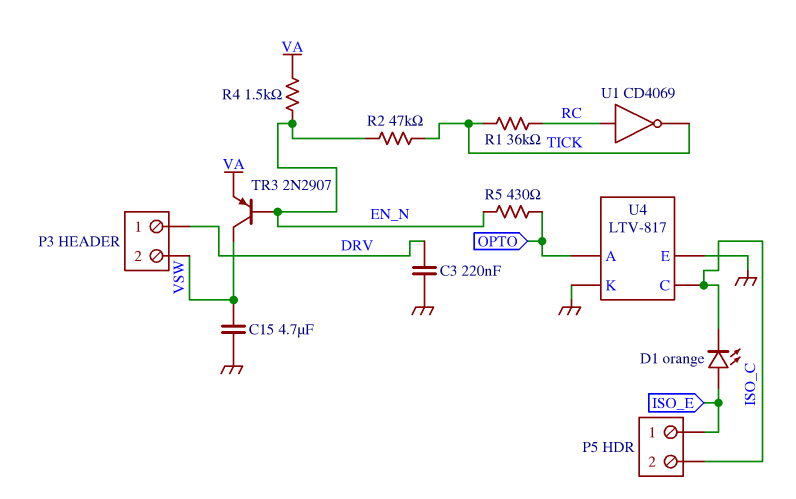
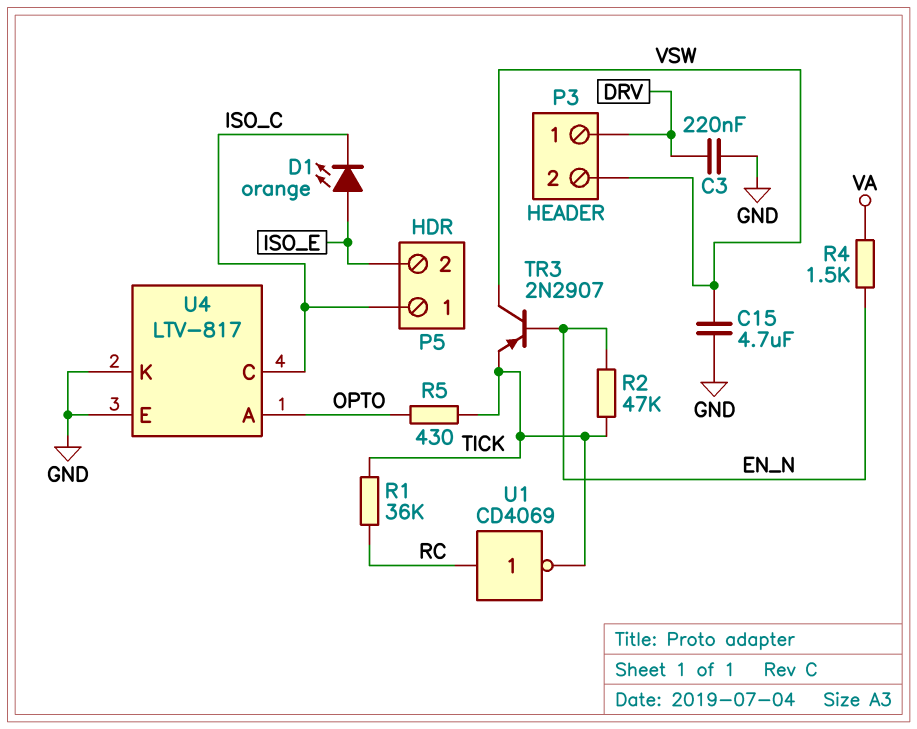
P5 pin 1: ISO_E -> ISO_C
P5 pin 2: ISO_C -> ISO_E
R5: 430 (EN_N, OPTO) -> 430 (OPTO, TICK)
TR3: PNP 2N2907 (B EN_N, C VSW, E VA) -> PNP 2N2907 (B EN_N, C VSW, E TICK)

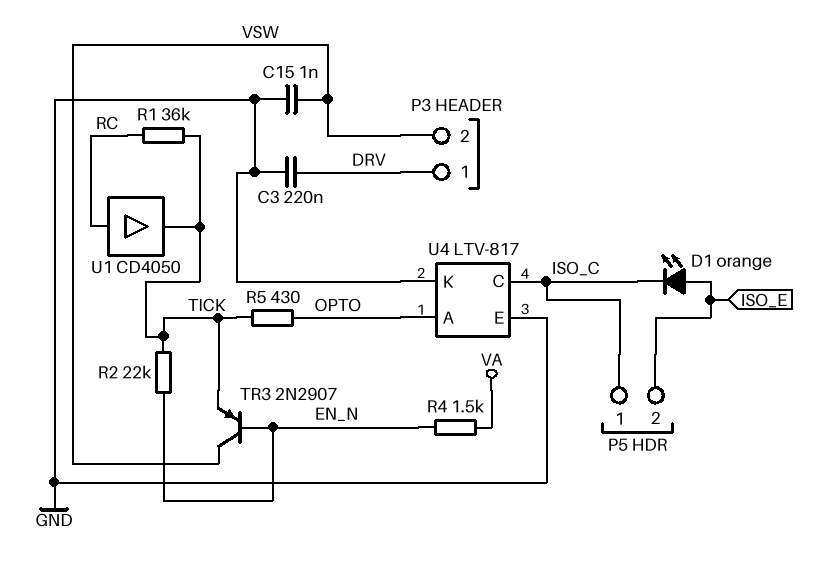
C15: 4.7uF (GND, VSW) -> 1nF (GND, VSW)
R2: 47k (EN_N, TICK) -> 22k (EN_N, TICK)
U1: NOT CD4069 (in RC, out TICK) -> buffer CD4050 (in RC, out TICK)

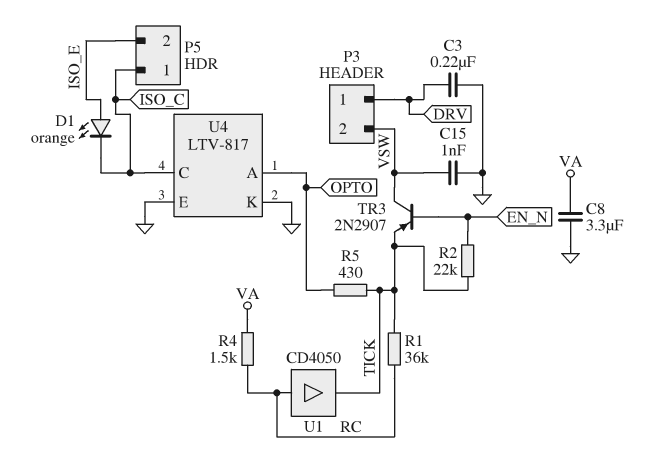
C8: none -> 3.3uF (GND, VA)
R4: 1.5k (EN_N, VA) -> 1.5k (RC, VA)

